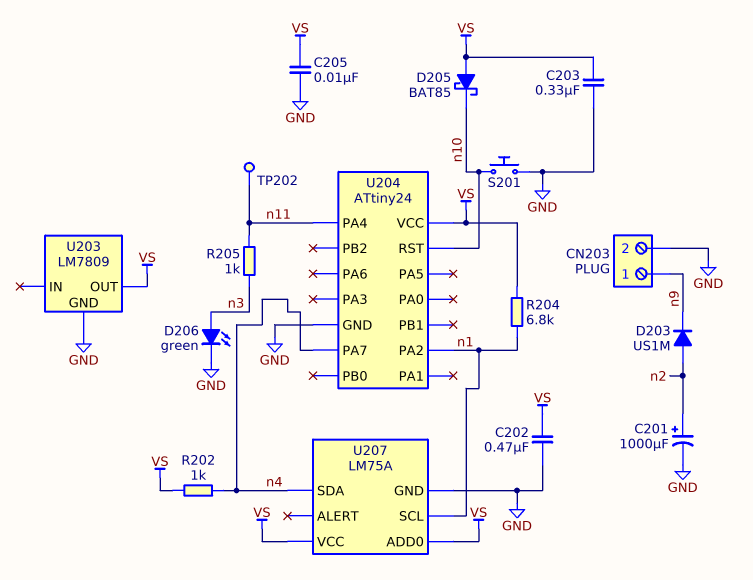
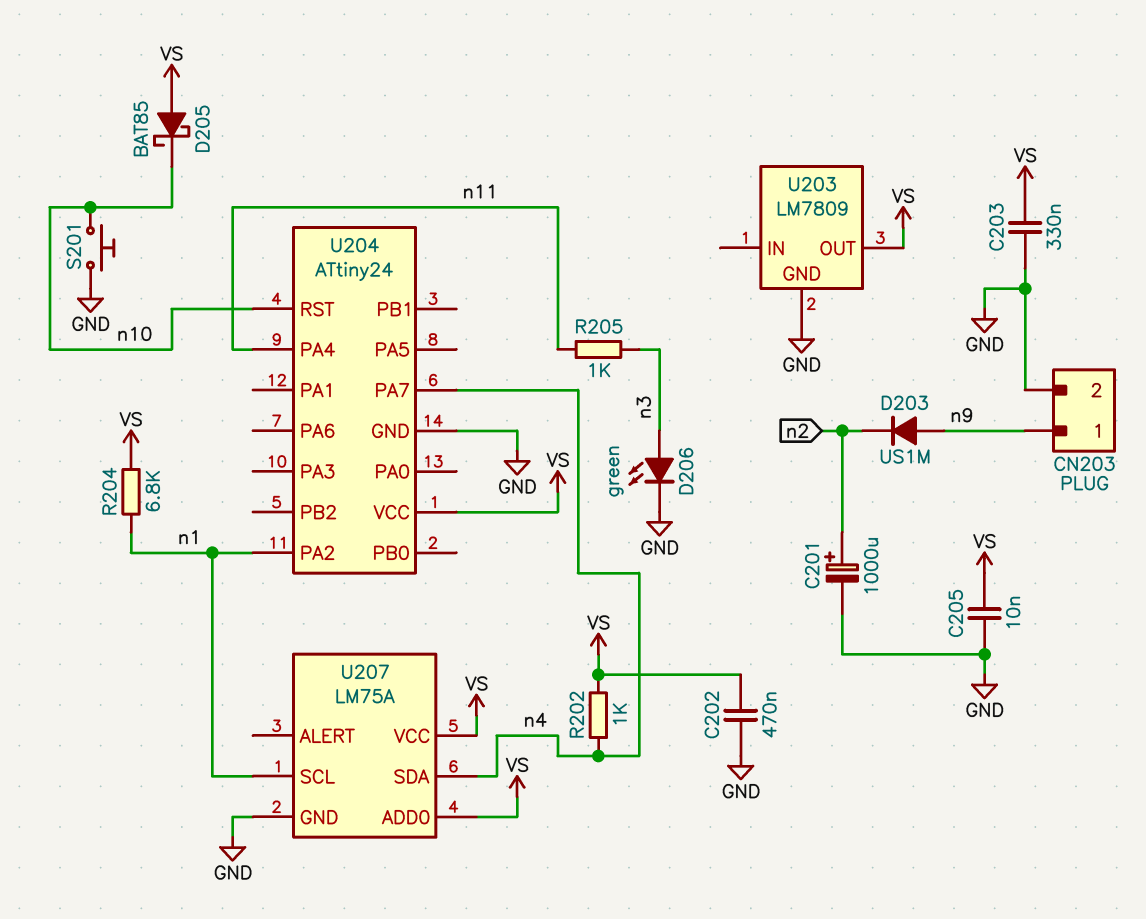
D203: diode US1M (A n2, K n9) -> diode US1M (A n9, K n2)
TP202: test point (n11) -> none

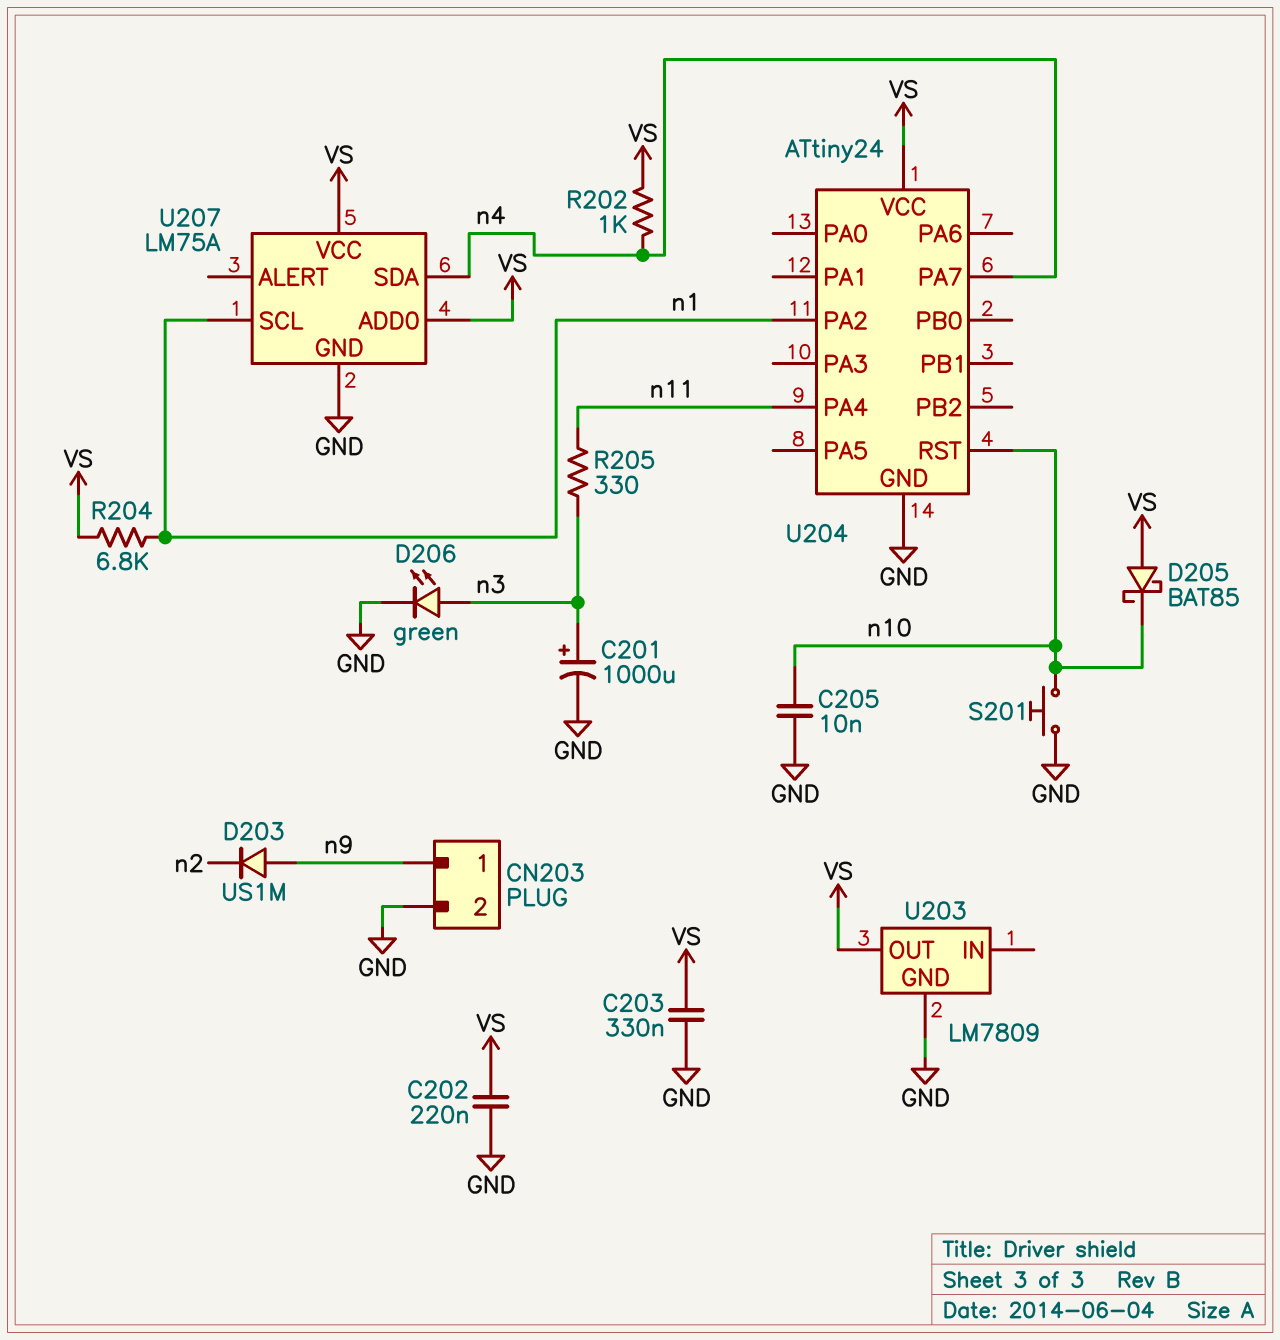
C201: 1000uF (plus n2, minus GND) -> 1000uF (plus n3, minus GND)
C202: 470nF (GND, VS) -> 220nF (GND, VS)
C205: 10nF (GND, VS) -> 10nF (GND, n10)
R205: 1k (n3, n11) -> 330 (n3, n11)

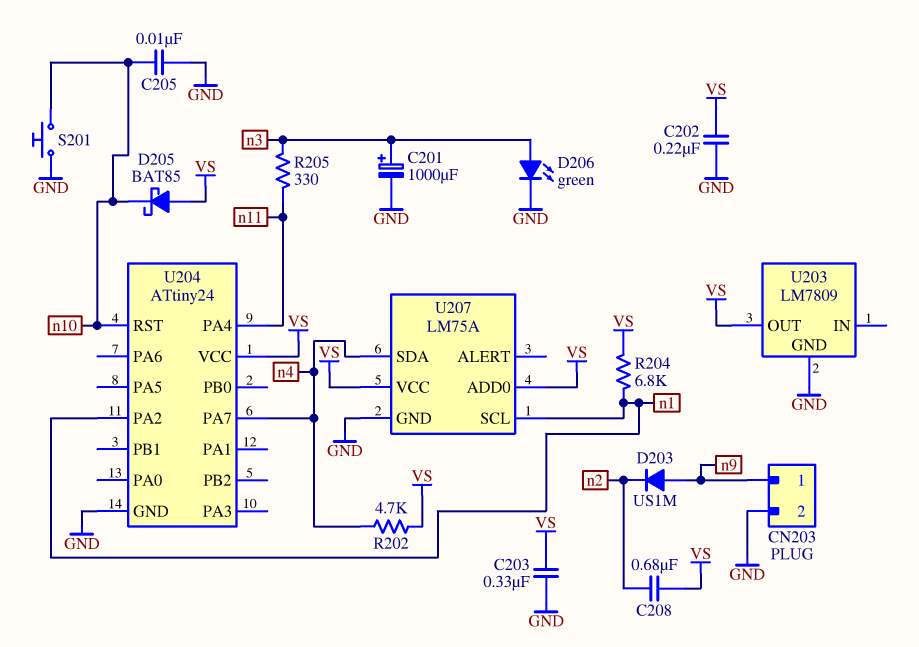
C208: none -> 680nF (VS, n2)
R202: 1k (VS, n4) -> 4.7k (VS, n4)

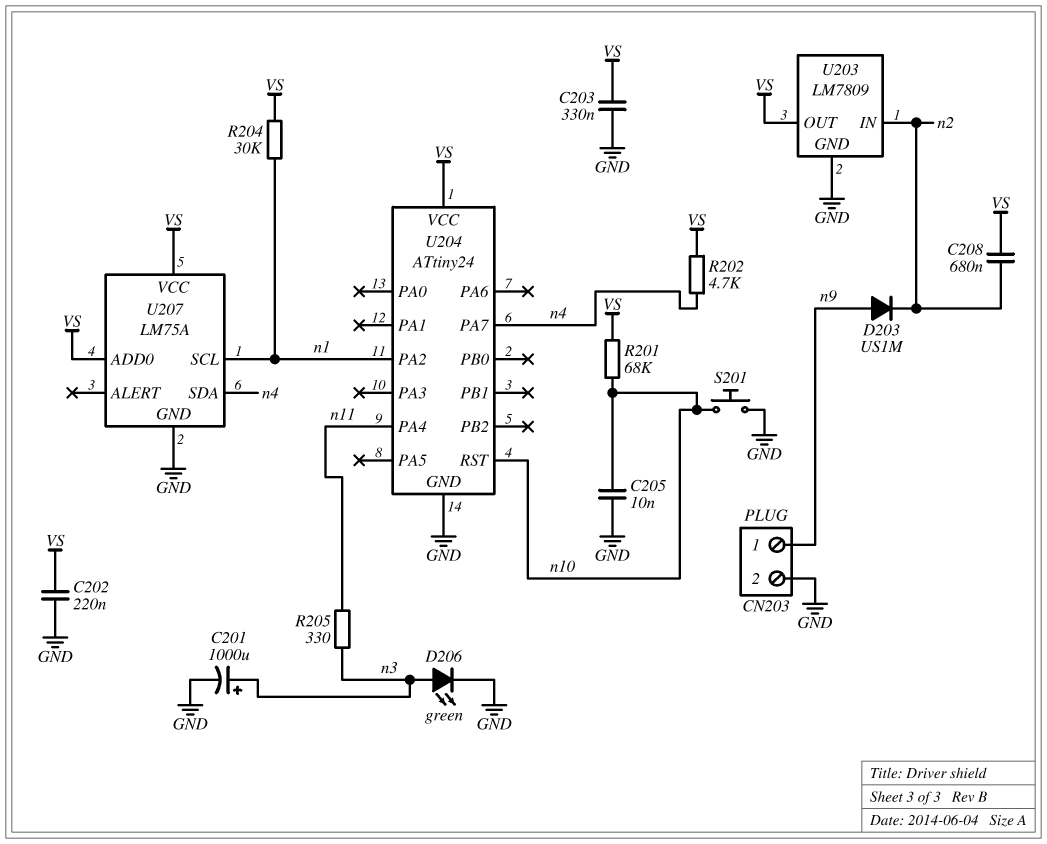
D205: schottky BAT85 (A VS, K n10) -> none
R201: none -> 68k (VS, n10)
R204: 6.8k (VS, n1) -> 30k (VS, n1)
U203 pin IN: none -> n2

